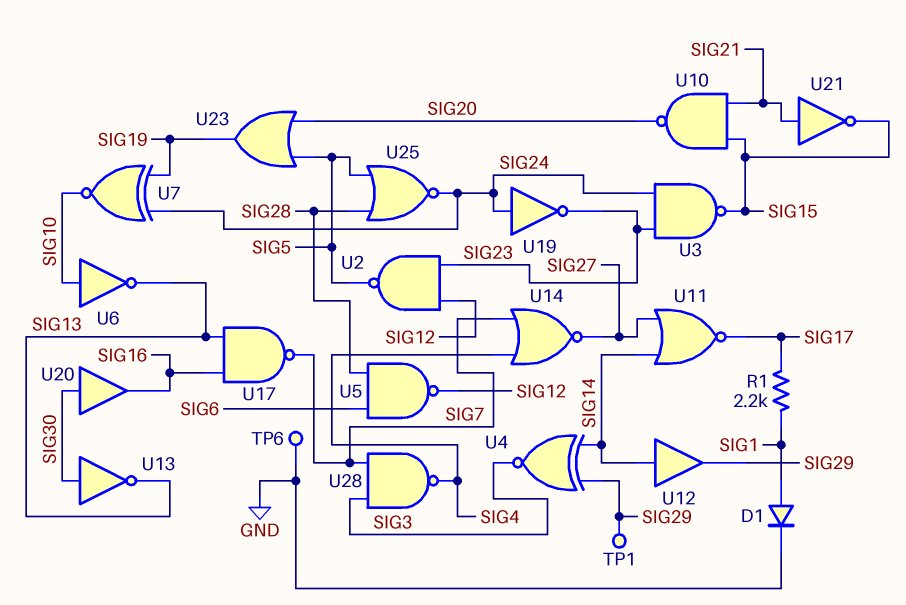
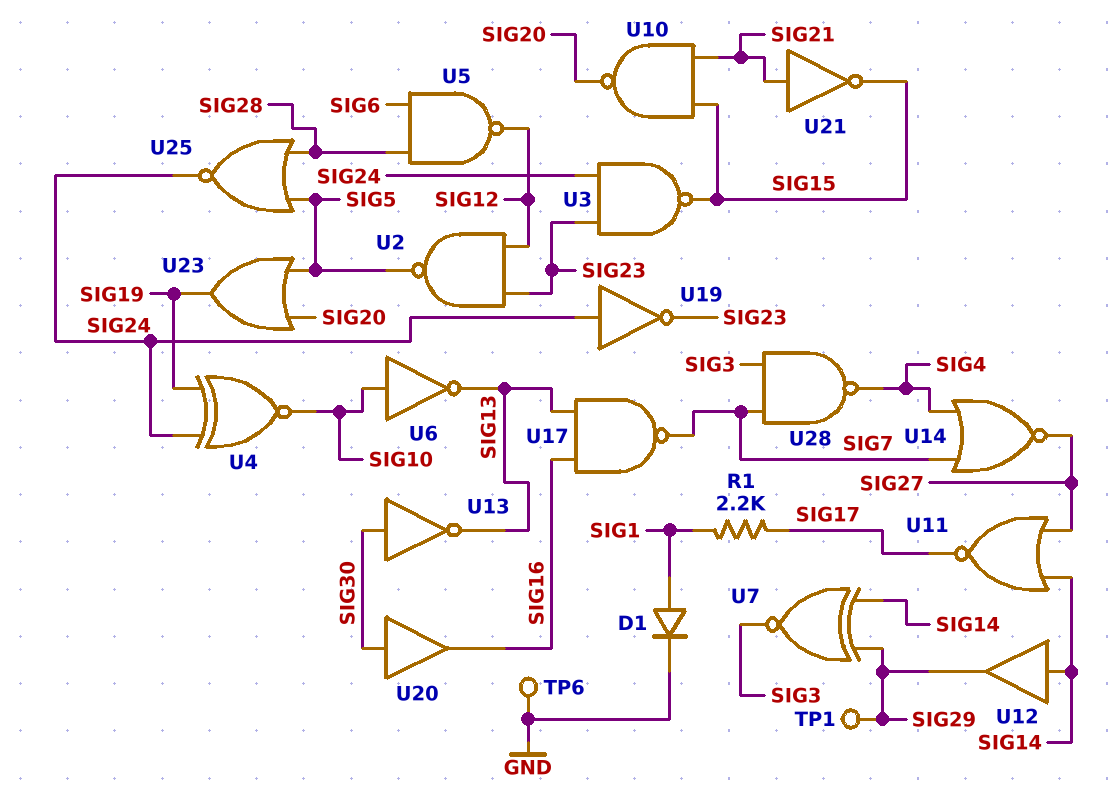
U4: XNOR (in SIG14, in SIG29, out SIG3) -> XNOR (in SIG19, in SIG24, out SIG10)
U7: XNOR (in SIG19, in SIG24, out SIG10) -> XNOR (in SIG14, in SIG29, out SIG3)

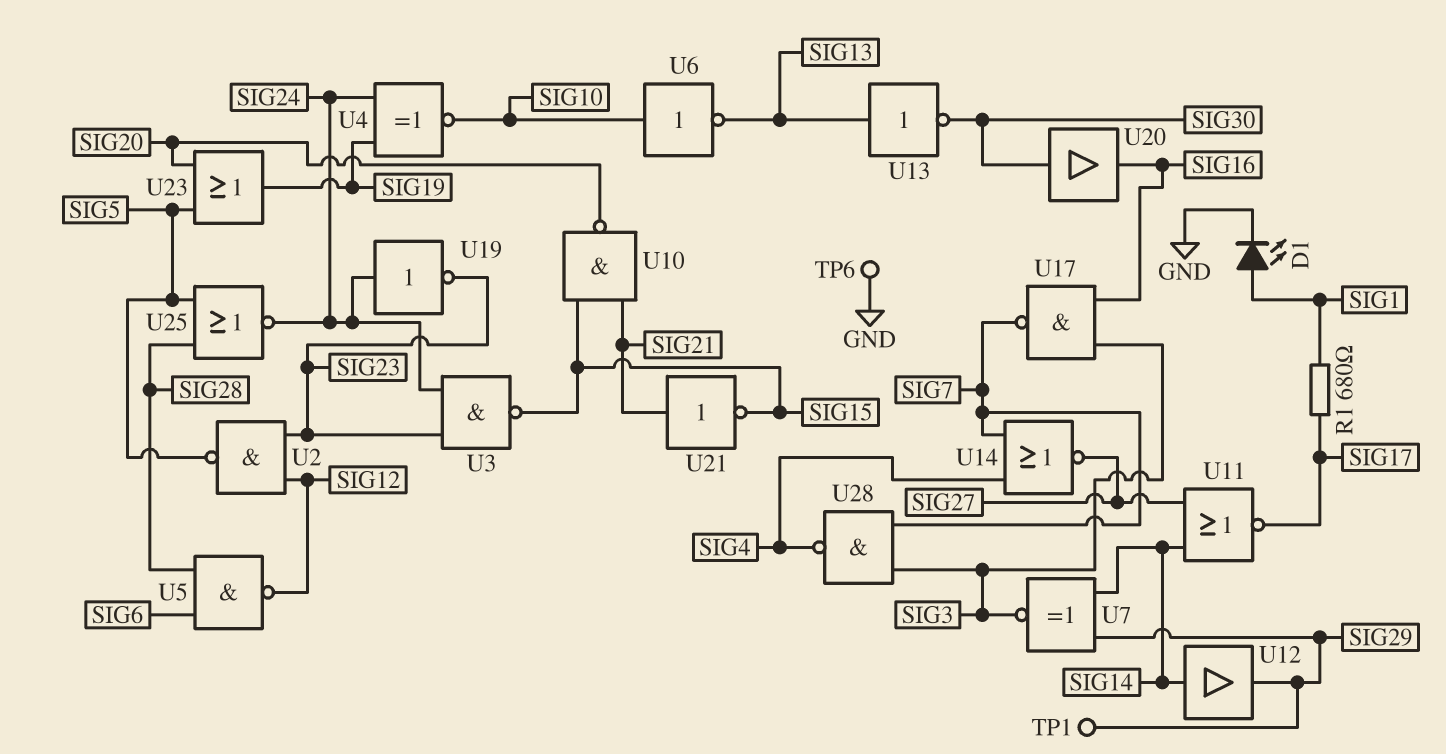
D1: diode (A SIG1, K GND) -> LED (A SIG1, K GND)
R1: 2.2k (SIG1, SIG17) -> 680 (SIG1, SIG17)
U13: NOT (in SIG30, out SIG13) -> NOT (in SIG13, out SIG30)
U17: NAND (in SIG13, in SIG16, out SIG7) -> NAND (in SIG3, in SIG16, out SIG7)

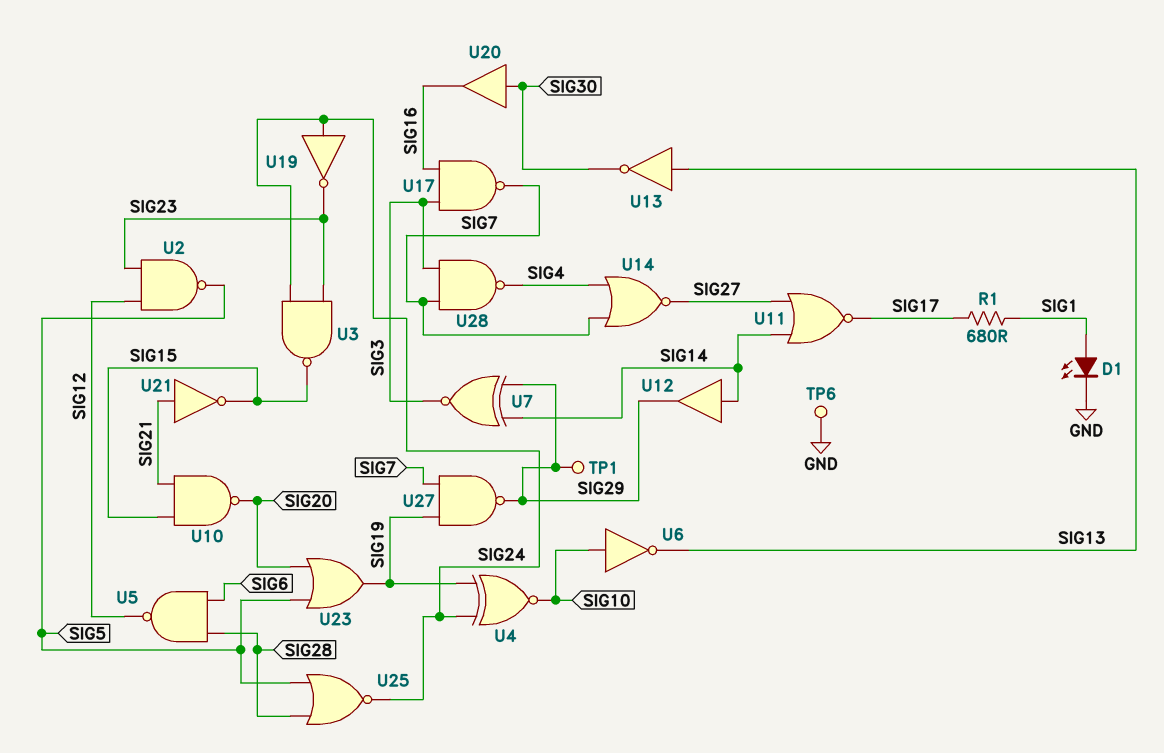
U27: none -> NAND (in SIG7, in SIG19, out SIG29)

